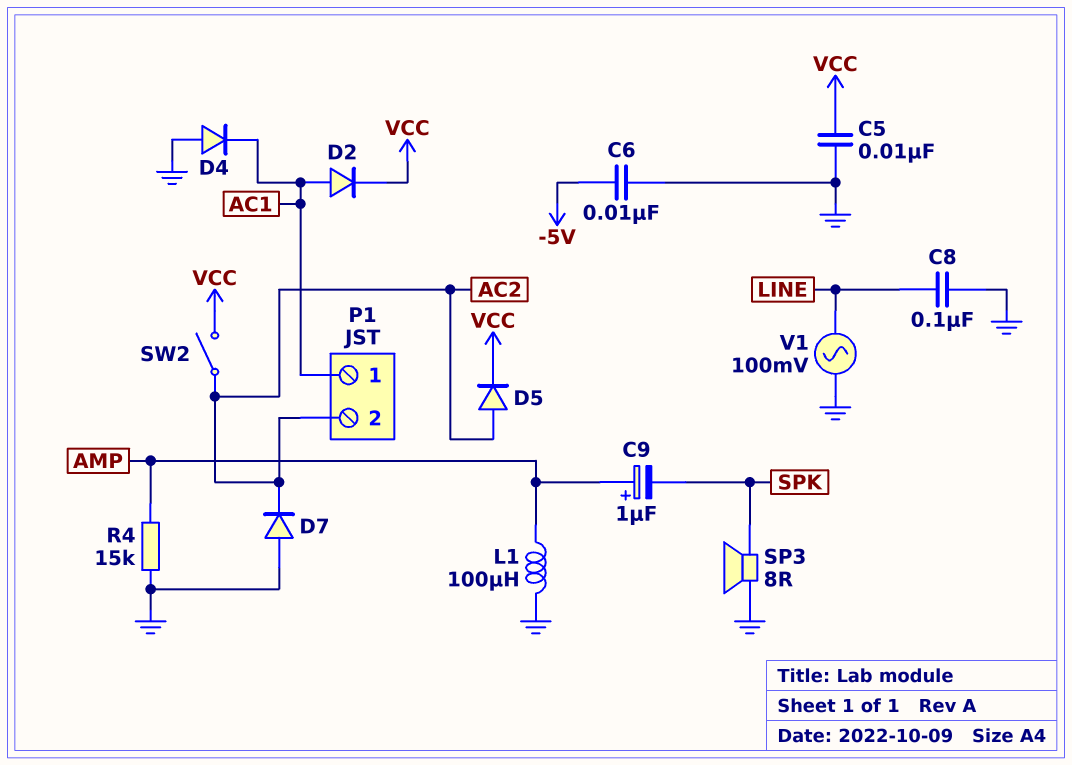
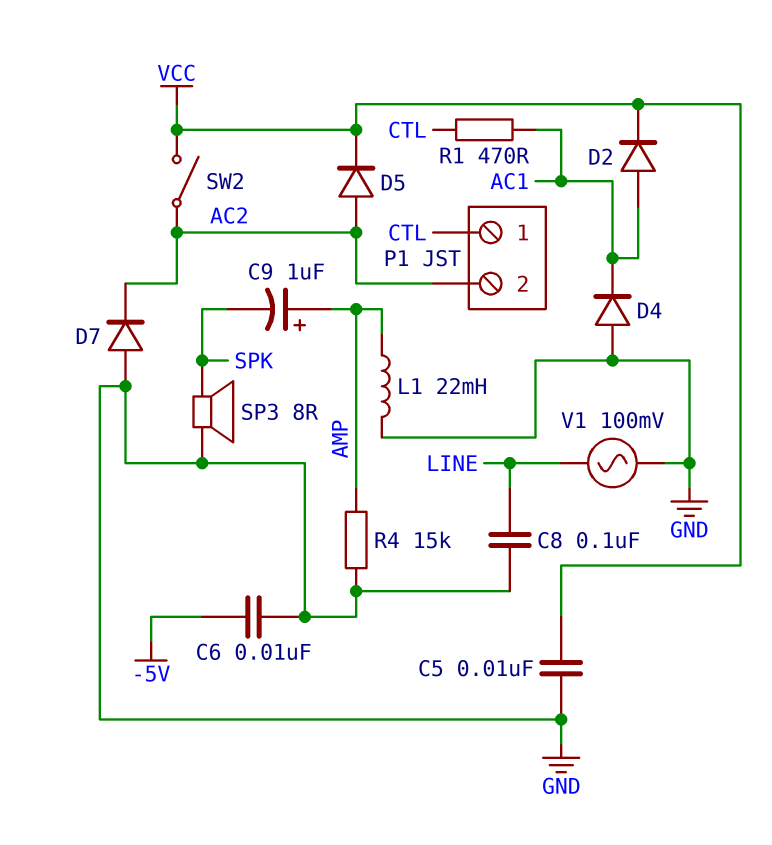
L1: 100uH (AMP, GND) -> 22mH (AMP, GND)
P1 pin 1: AC1 -> CTL
R1: none -> 470 (AC1, CTL)

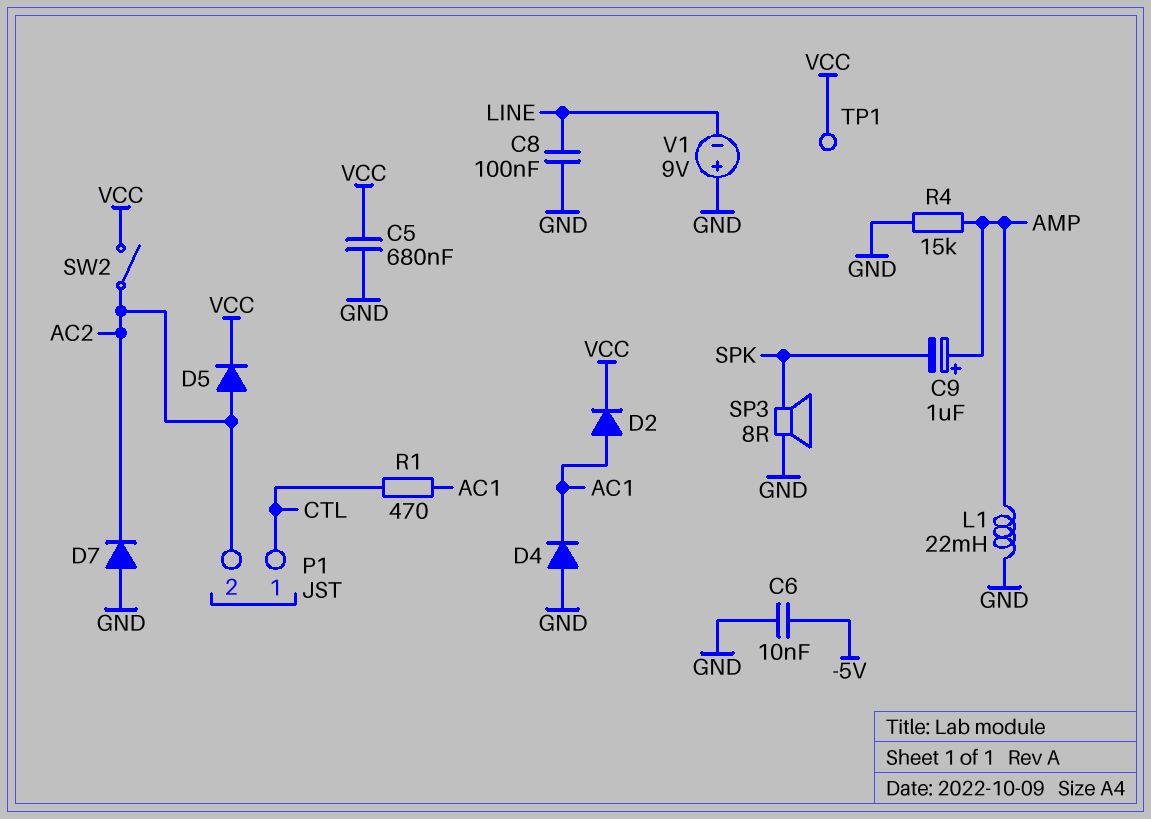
C5: 10nF (GND, VCC) -> 680nF (GND, VCC)
TP1: none -> test point (VCC)
V1: AC 100mV (GND, LINE) -> 9V (plus GND, minus LINE)

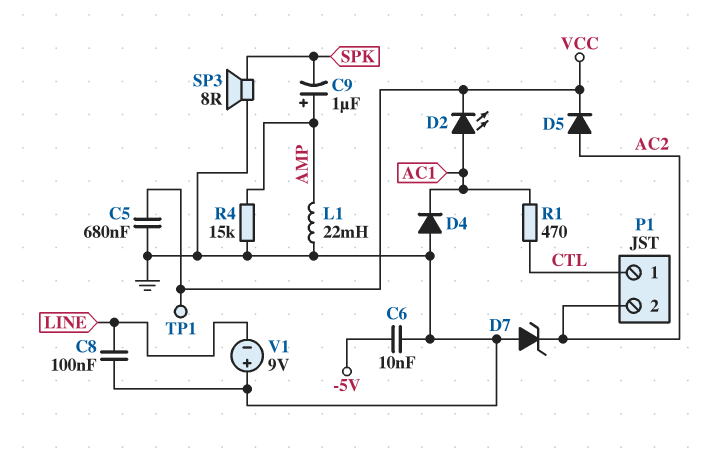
D2: diode (A AC1, K VCC) -> LED (A AC1, K VCC)
D7: diode (A GND, K AC2) -> zener (A GND, K AC2)
SW2: switch (AC2, VCC) -> none

